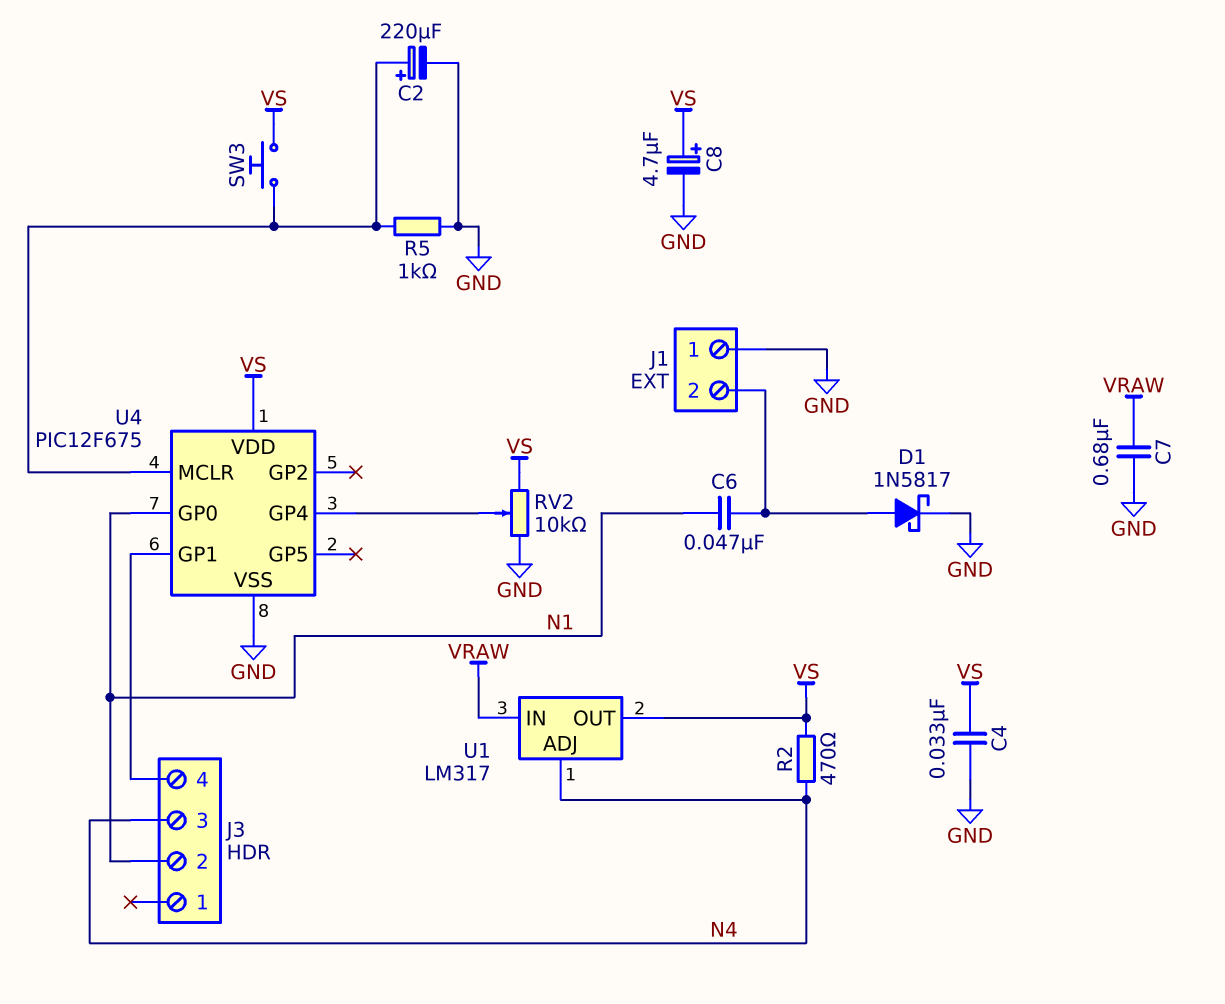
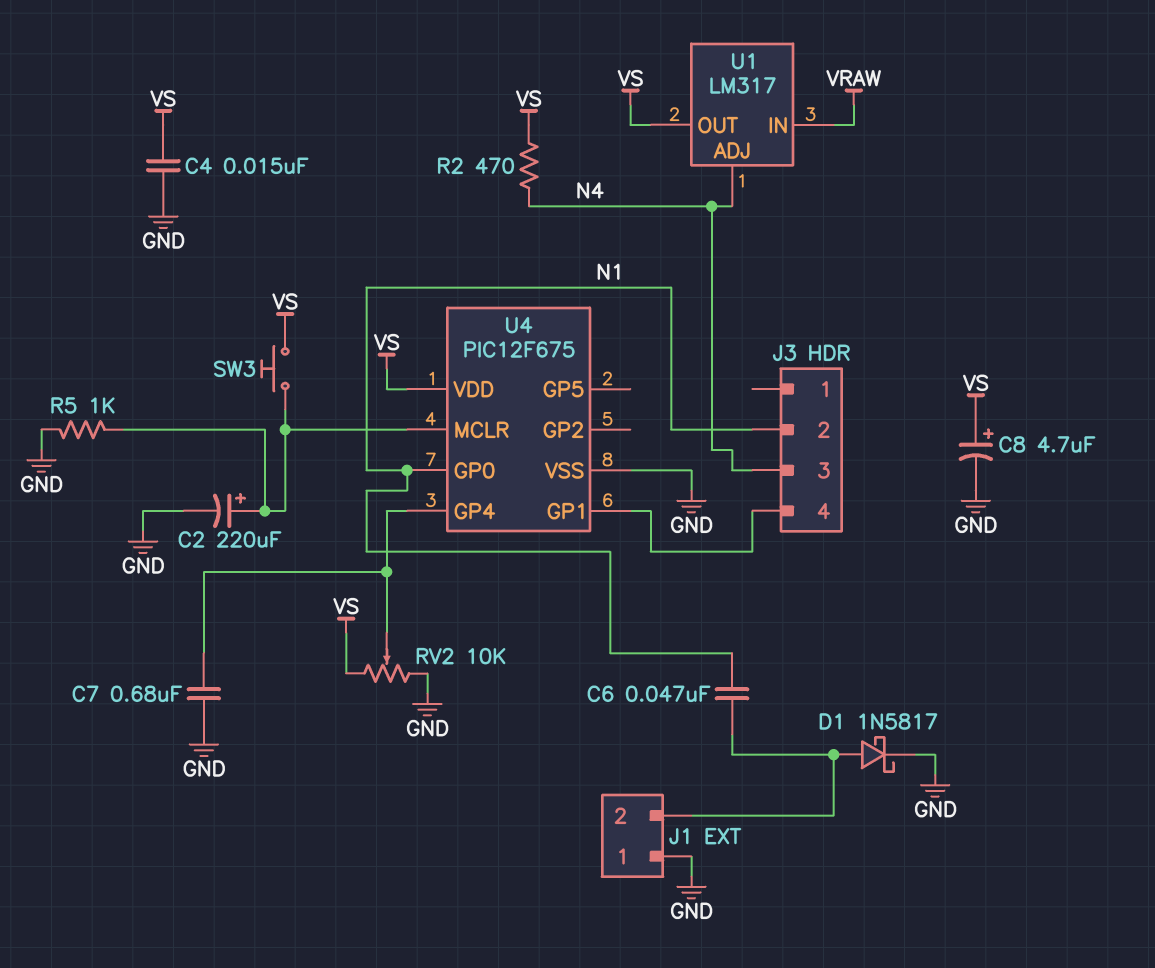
C4: 33nF (GND, VS) -> 15nF (GND, VS)
C7: 680nF (GND, VRAW) -> 680nF (GND, U4/GP4)

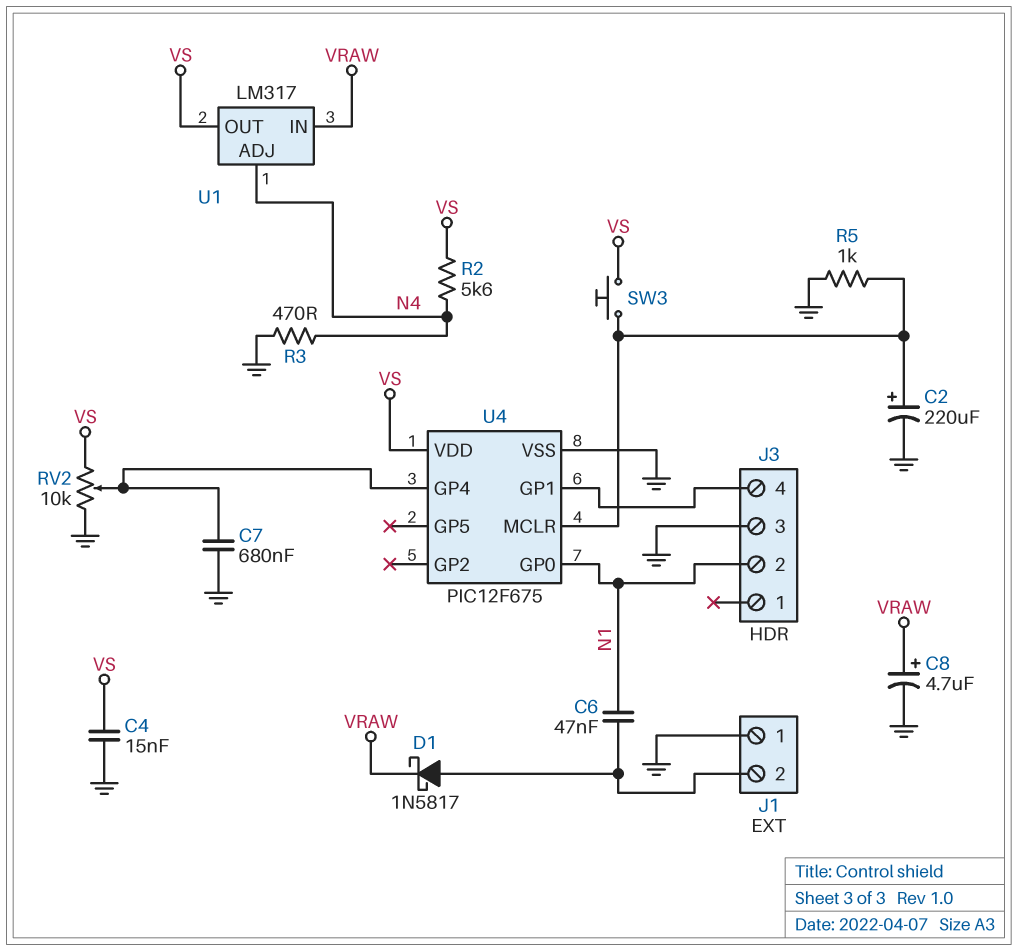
C8: 4.7uF (plus VS, minus GND) -> 4.7uF (plus VRAW, minus GND)
D1: schottky 1N5817 (A J1/2, K GND) -> schottky 1N5817 (A J1/2, K VRAW)
J3 pin 3: N4 -> GND
R2: 470 (N4, VS) -> 5.6k (N4, VS)
R3: none -> 470 (GND, N4)

